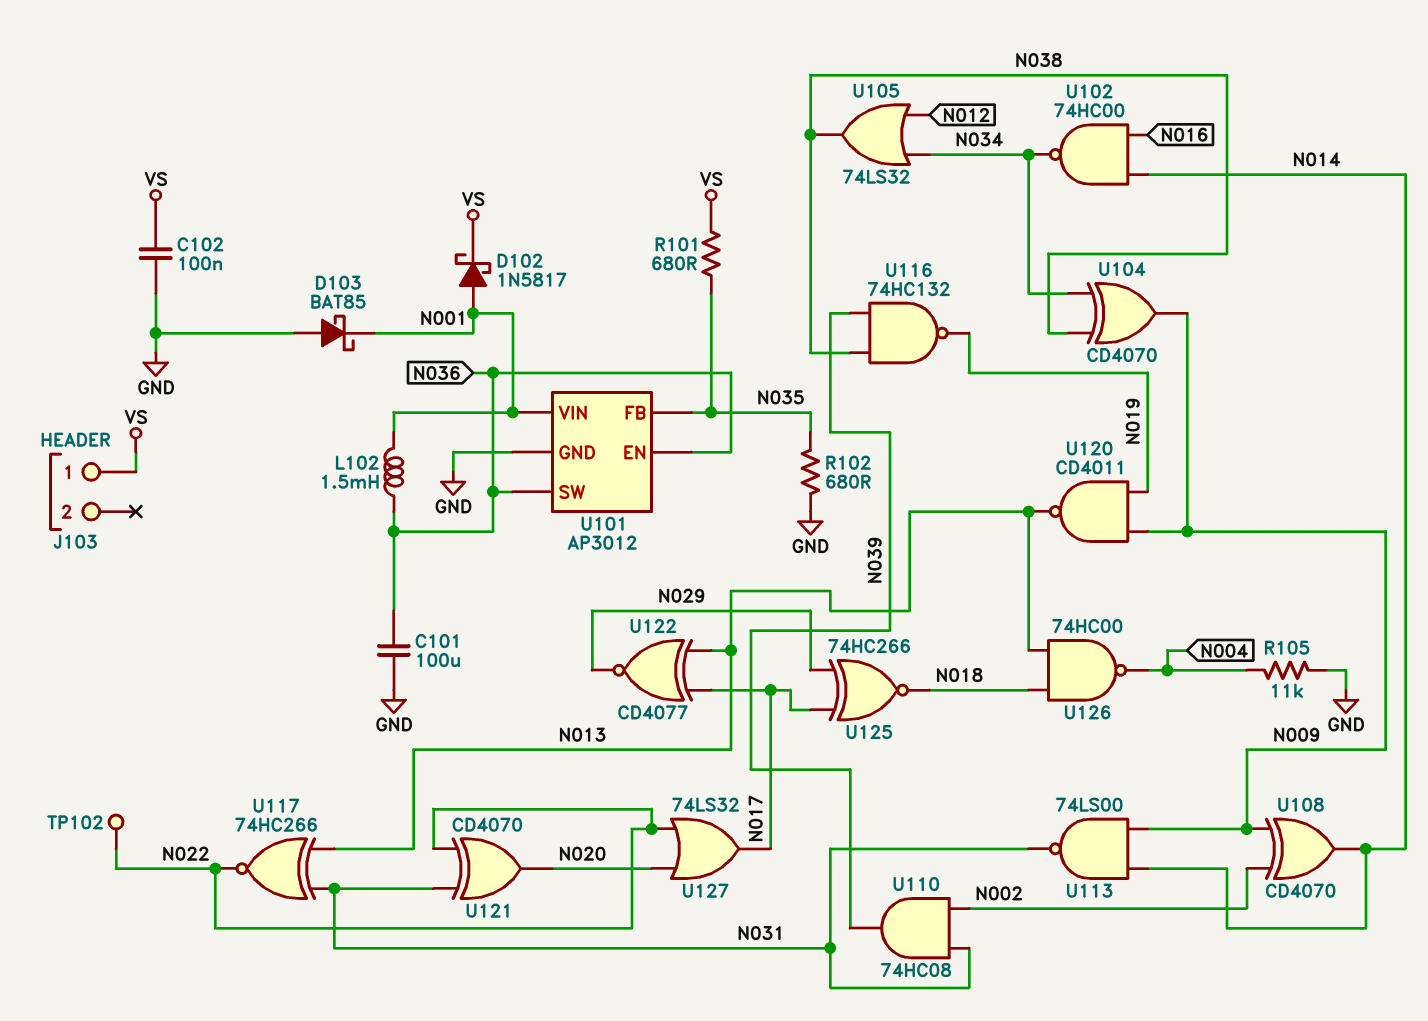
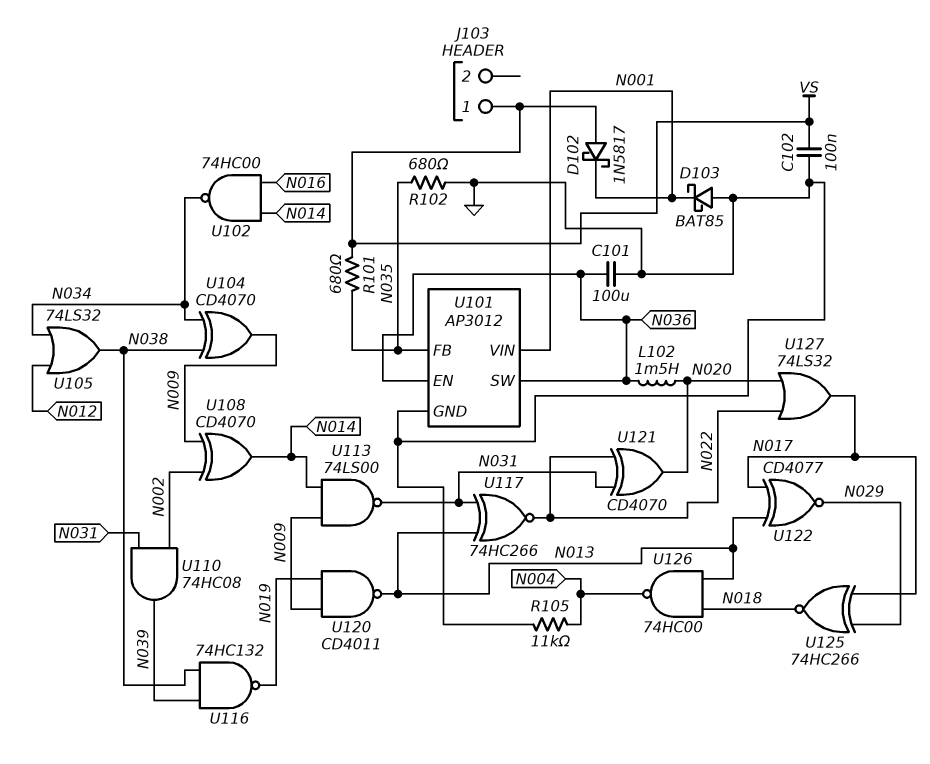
D102: schottky 1N5817 (A N001, K VS) -> schottky 1N5817 (A VS, K N001)
L102: 1.5mH (N001, N036) -> 1.5mH (N020, N036)
TP102: test point (N022) -> none

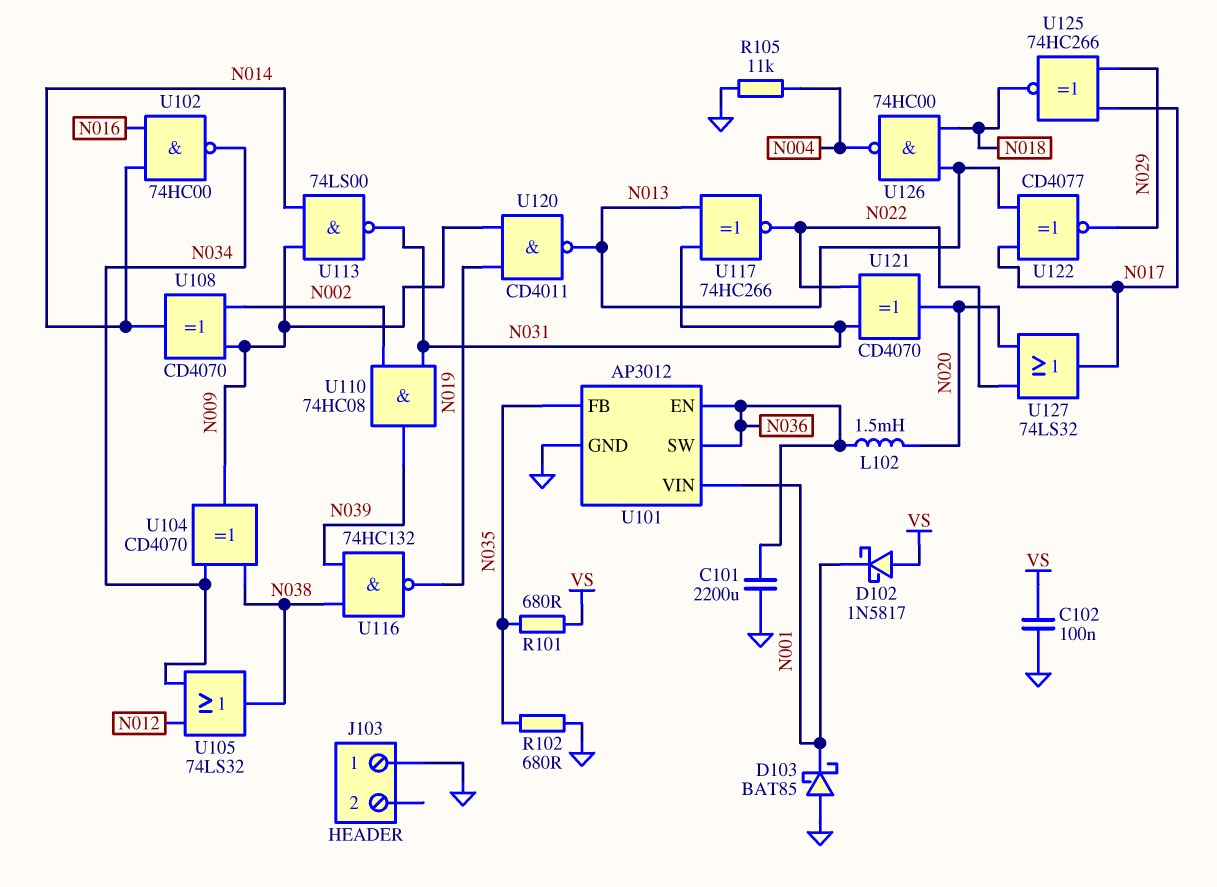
C101: 100uF (GND, N036) -> 2200uF (GND, N036)
J103 pin 1: VS -> GND

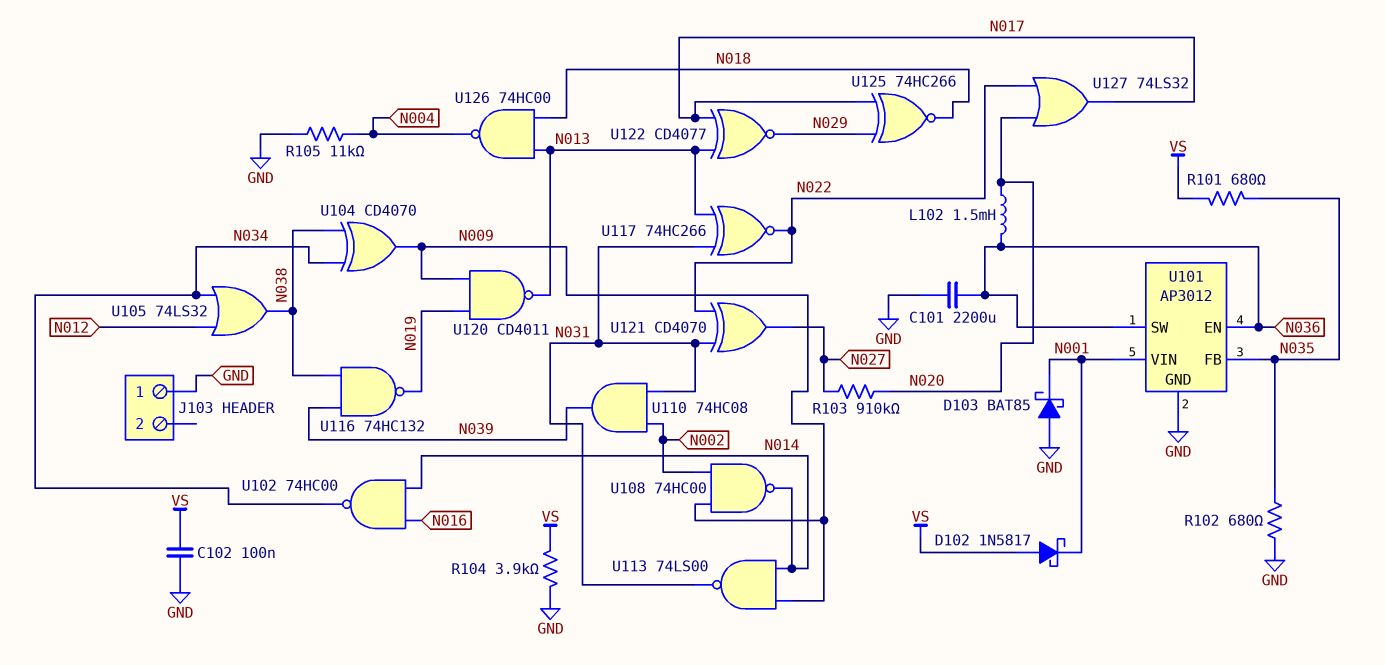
R103: none -> 910k (N020, N027)
R104: none -> 3.9k (GND, VS)
U108: XOR CD4070 (in N002, in N009, out N014) -> NAND 74HC00 (in N002, in N009, out N014)
U121: XOR CD4070 (in N022, in N031, out N020) -> XOR CD4070 (in N022, in N031, out N027)

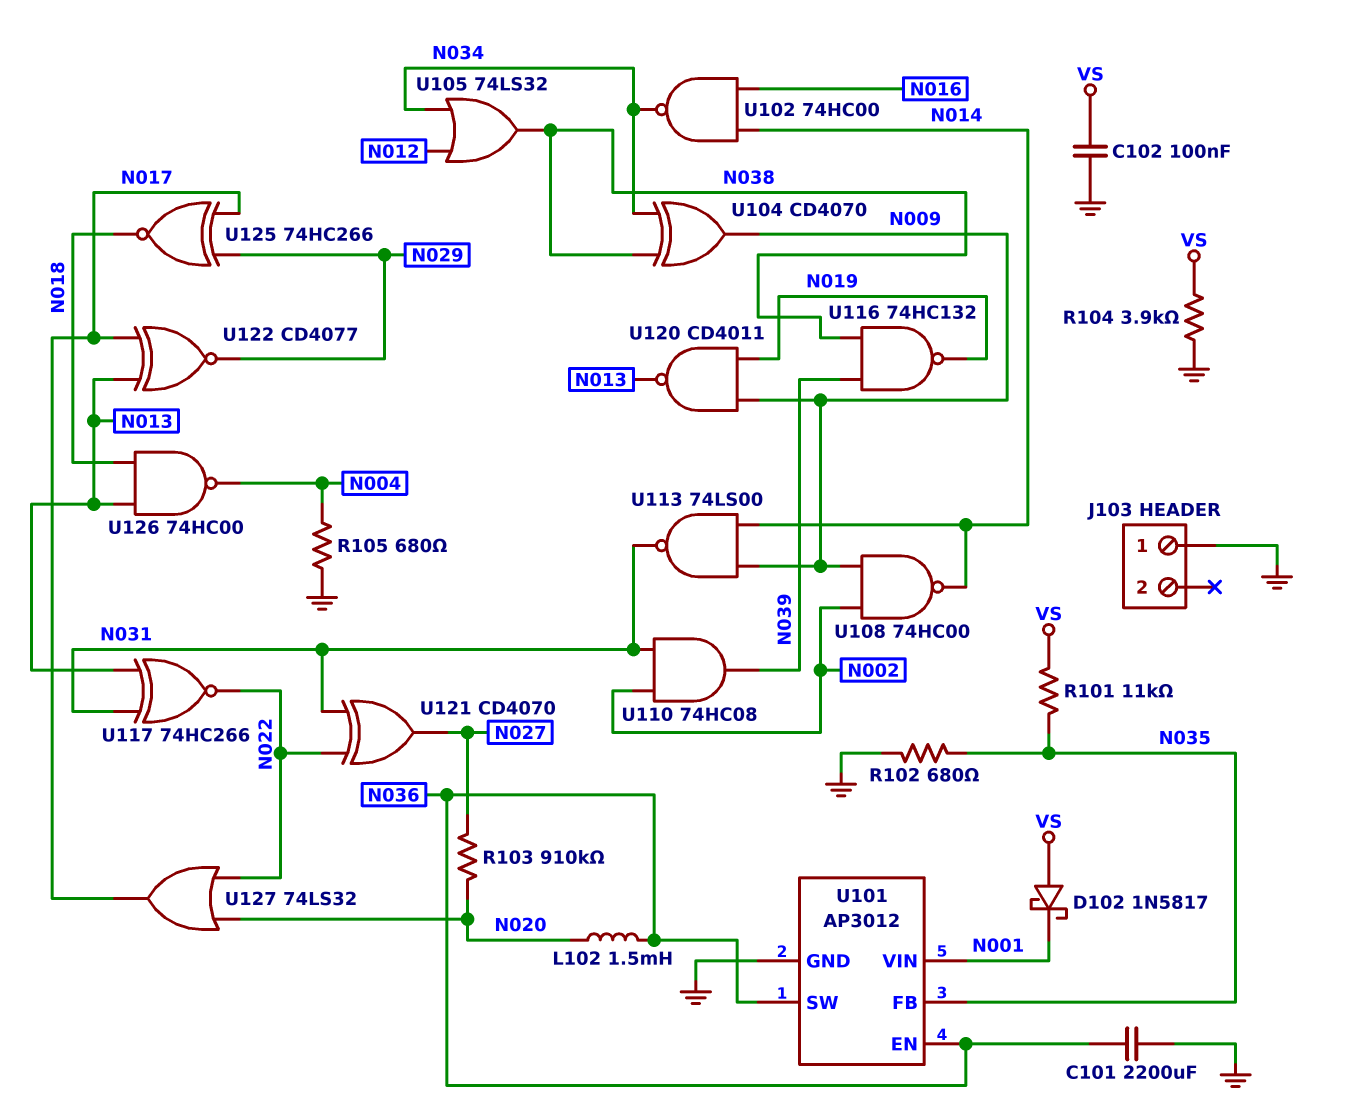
D103: schottky BAT85 (A GND, K N001) -> none
R101: 680 (N035, VS) -> 11k (N035, VS)
R105: 11k (GND, N004) -> 680 (GND, N004)

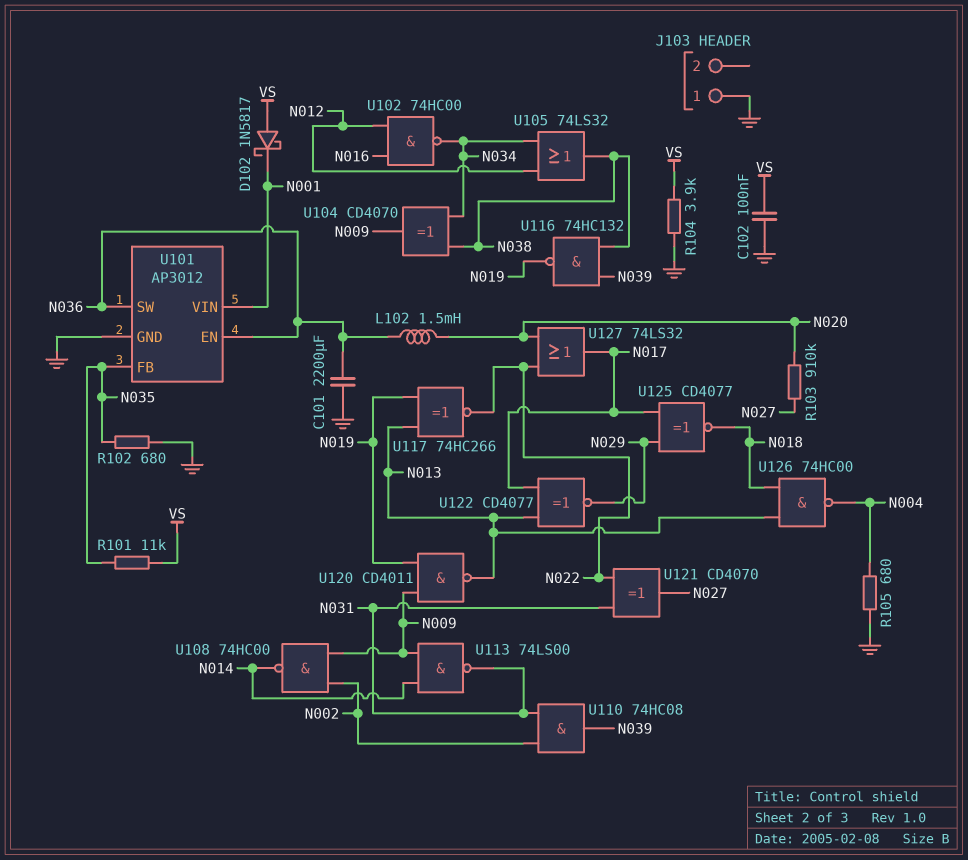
U102: NAND 74HC00 (in N014, in N016, out N034) -> NAND 74HC00 (in N012, in N016, out N034)
U117: XNOR 74HC266 (in N013, in N031, out N022) -> XNOR 74HC266 (in N013, in N019, out N022)
U125: XNOR 74HC266 (in N017, in N029, out N018) -> XNOR CD4077 (in N017, in N029, out N018)

